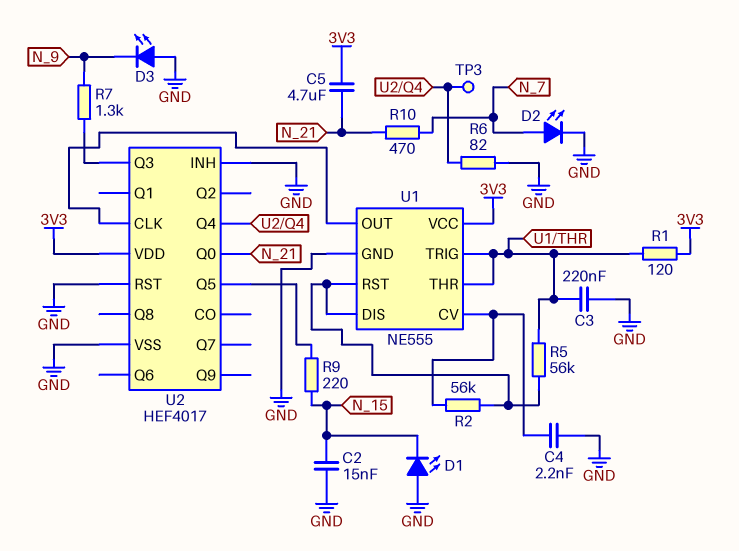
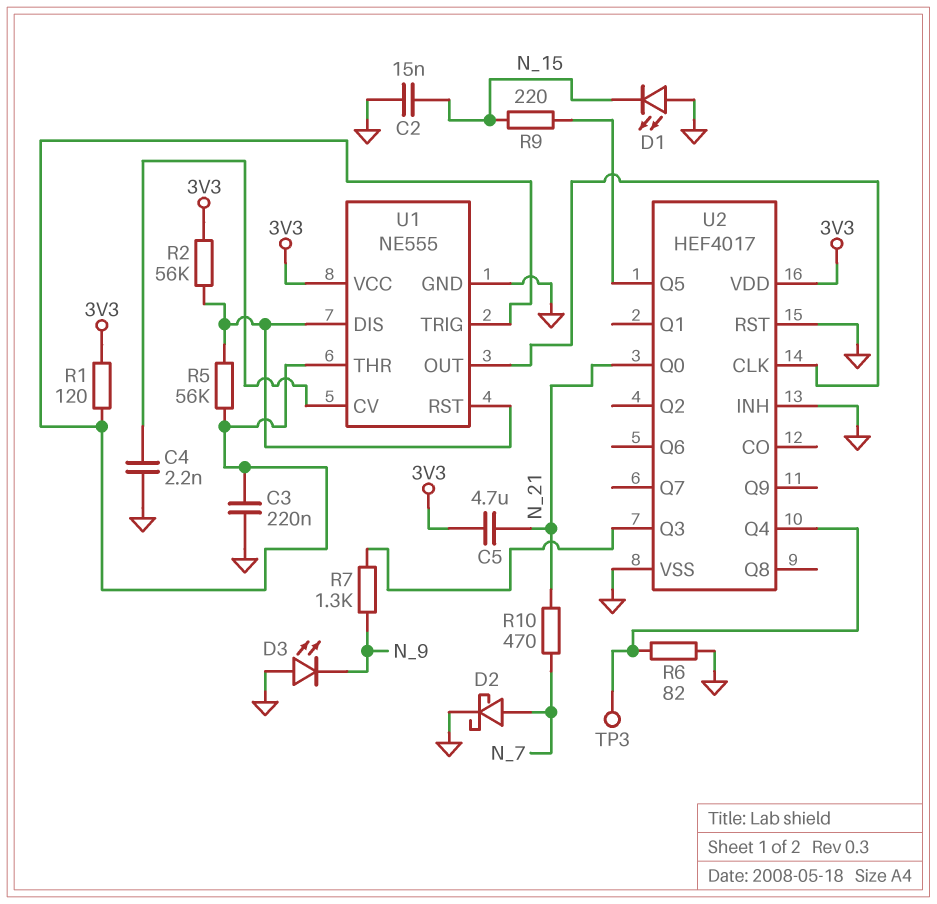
D2: LED (A N_7, K GND) -> schottky (A N_7, K GND)
R2: 56k (U1/CV, U1/DIS) -> 56k (3V3, U1/DIS)

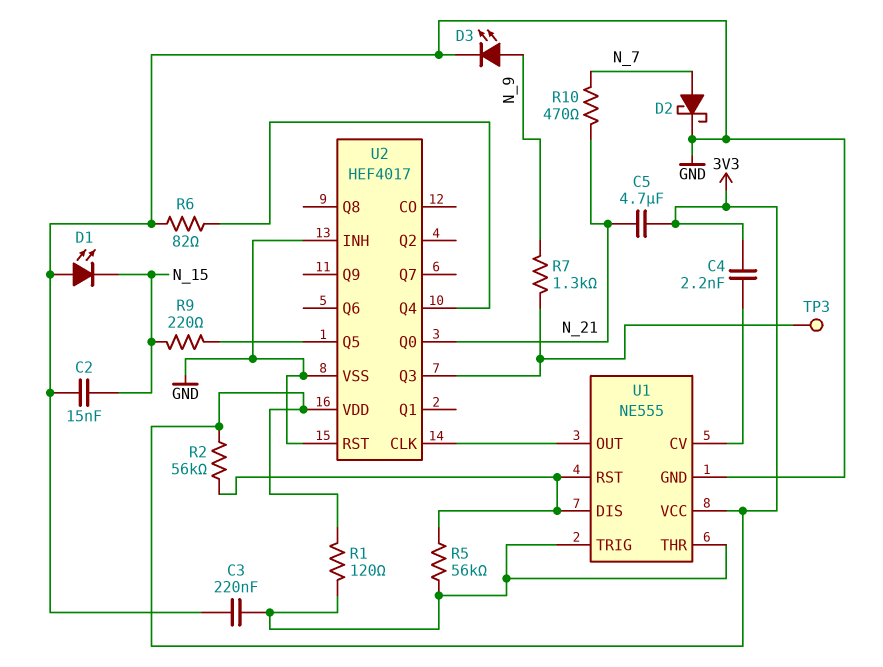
C4: 2.2nF (GND, U1/CV) -> 2.2nF (3V3, U1/CV)
D3: LED (A GND, K N_9) -> LED (A N_9, K GND)
TP3: test point (U2/Q4) -> test point (U2/Q3)

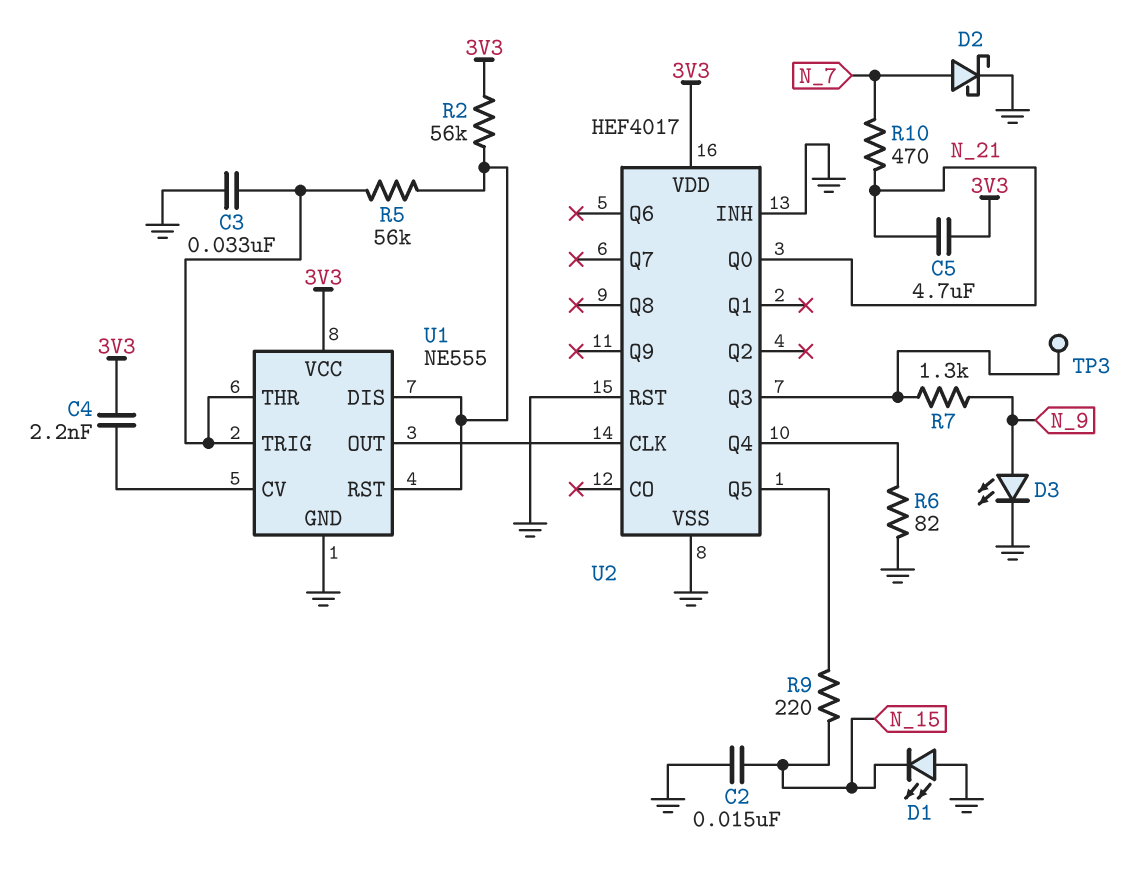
C3: 220nF (GND, U1/THR) -> 33nF (GND, U1/THR)
R1: 120 (3V3, U1/THR) -> none

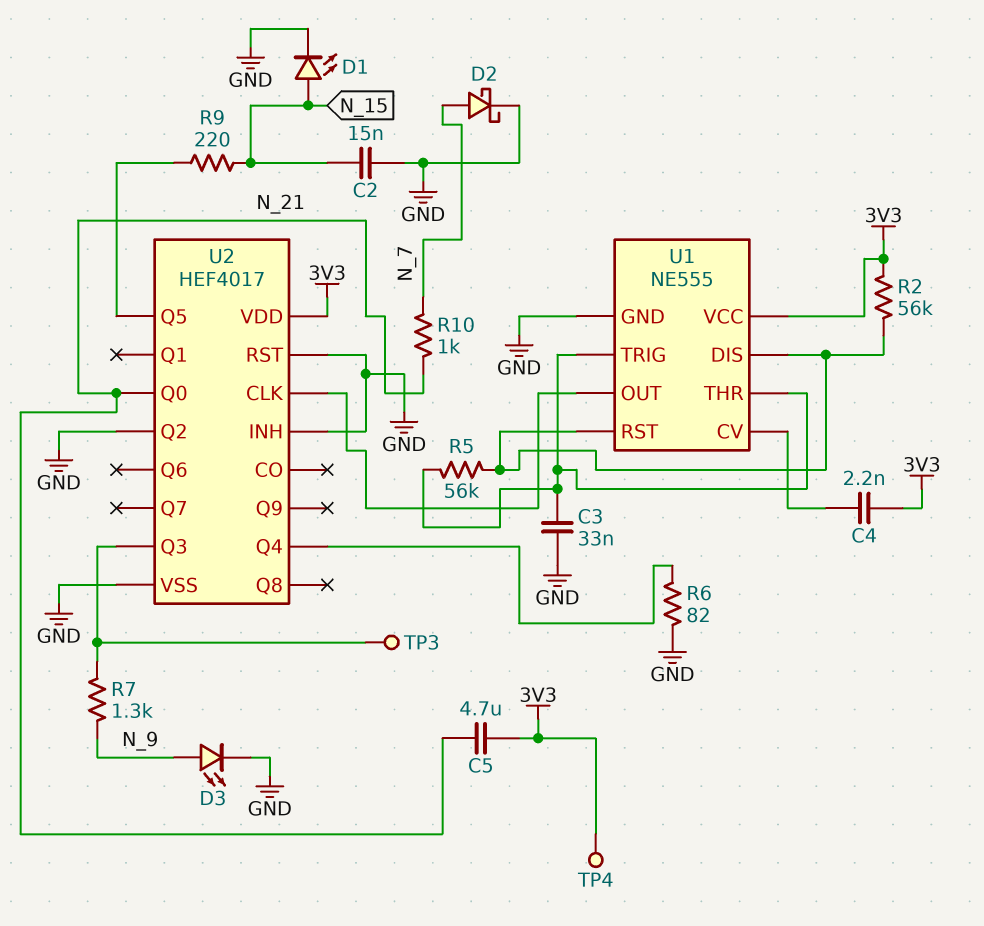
D1: LED (A GND, K N_15) -> LED (A N_15, K GND)
R10: 470 (N_7, N_21) -> 1k (N_7, N_21)
TP4: none -> test point (3V3)
U2 pin Q2: none -> GND

